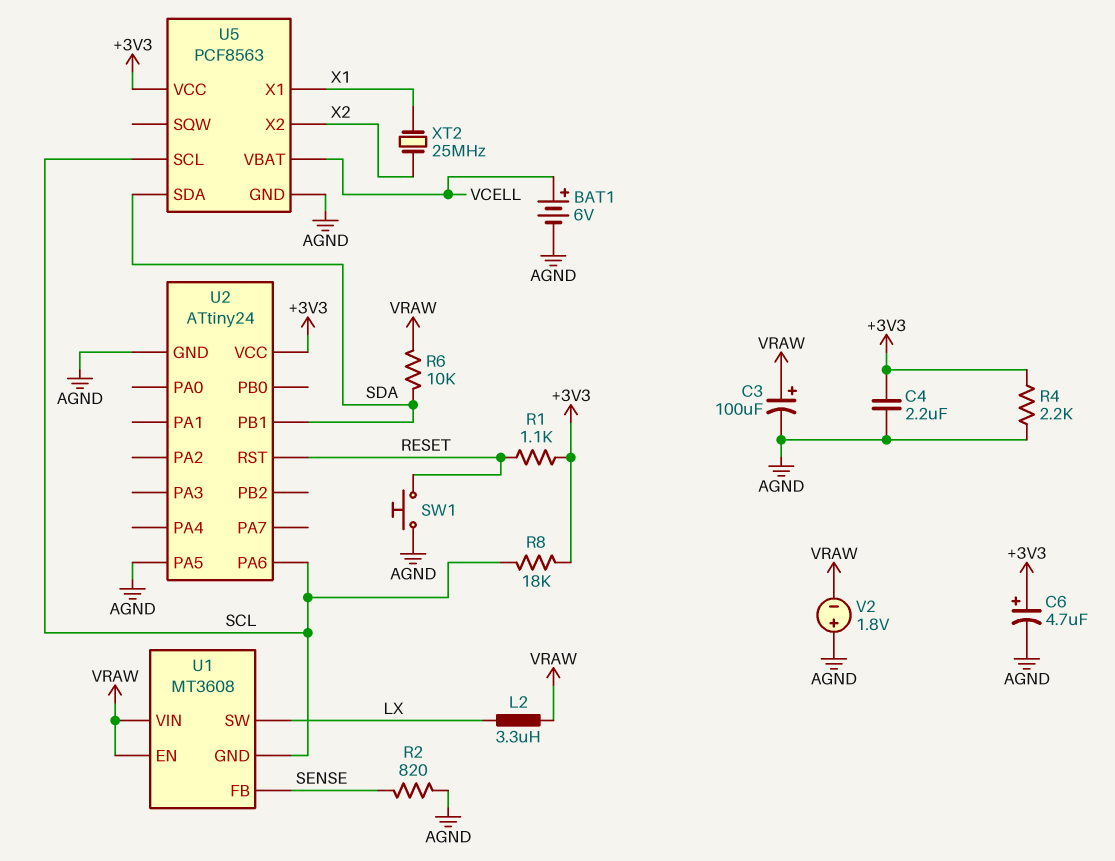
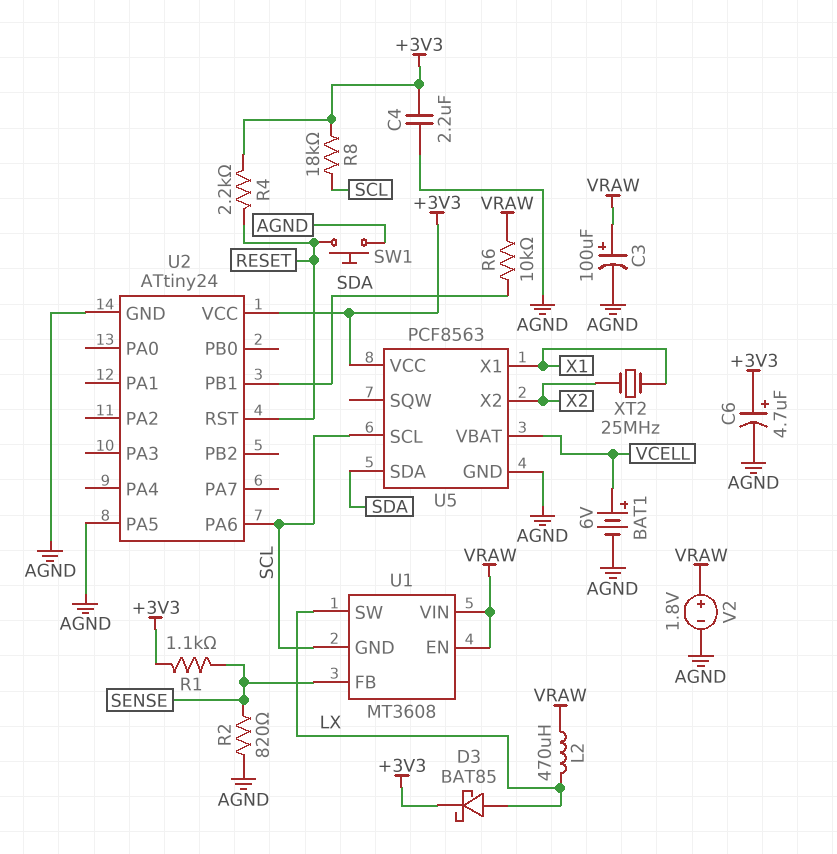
D3: none -> schottky BAT85 (A LX, K +3V3)
L2: 3.3uH (LX, VRAW) -> 470uH (LX, VRAW)
R1: 1.1k (+3V3, RESET) -> 1.1k (+3V3, SENSE)
R4: 2.2k (+3V3, AGND) -> 2.2k (+3V3, RESET)
V2: 1.8V (plus AGND, minus VRAW) -> 1.8V (plus VRAW, minus AGND)

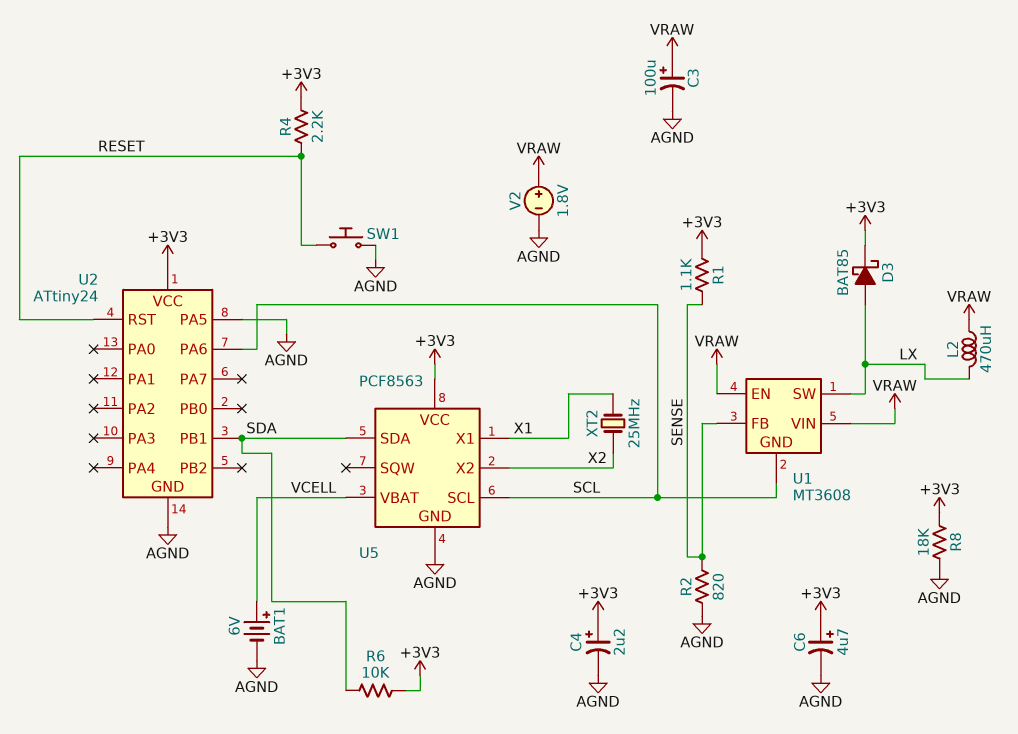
C4: 2.2uF (+3V3, AGND) -> 2.2uF (plus +3V3, minus AGND)
R6: 10k (SDA, VRAW) -> 10k (+3V3, SDA)
R8: 18k (+3V3, SCL) -> 18k (+3V3, AGND)

